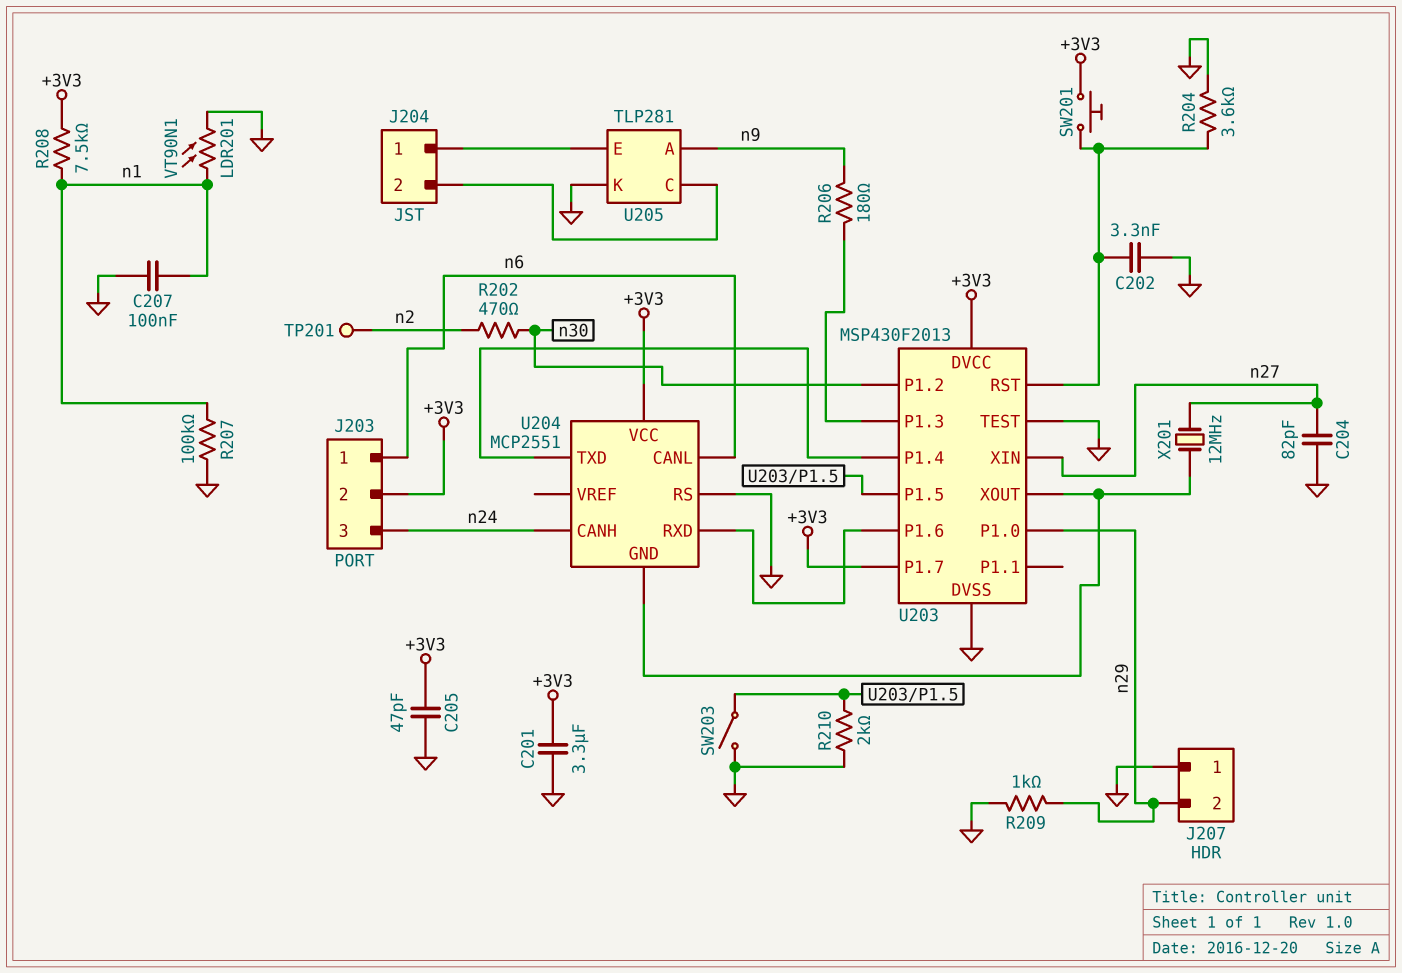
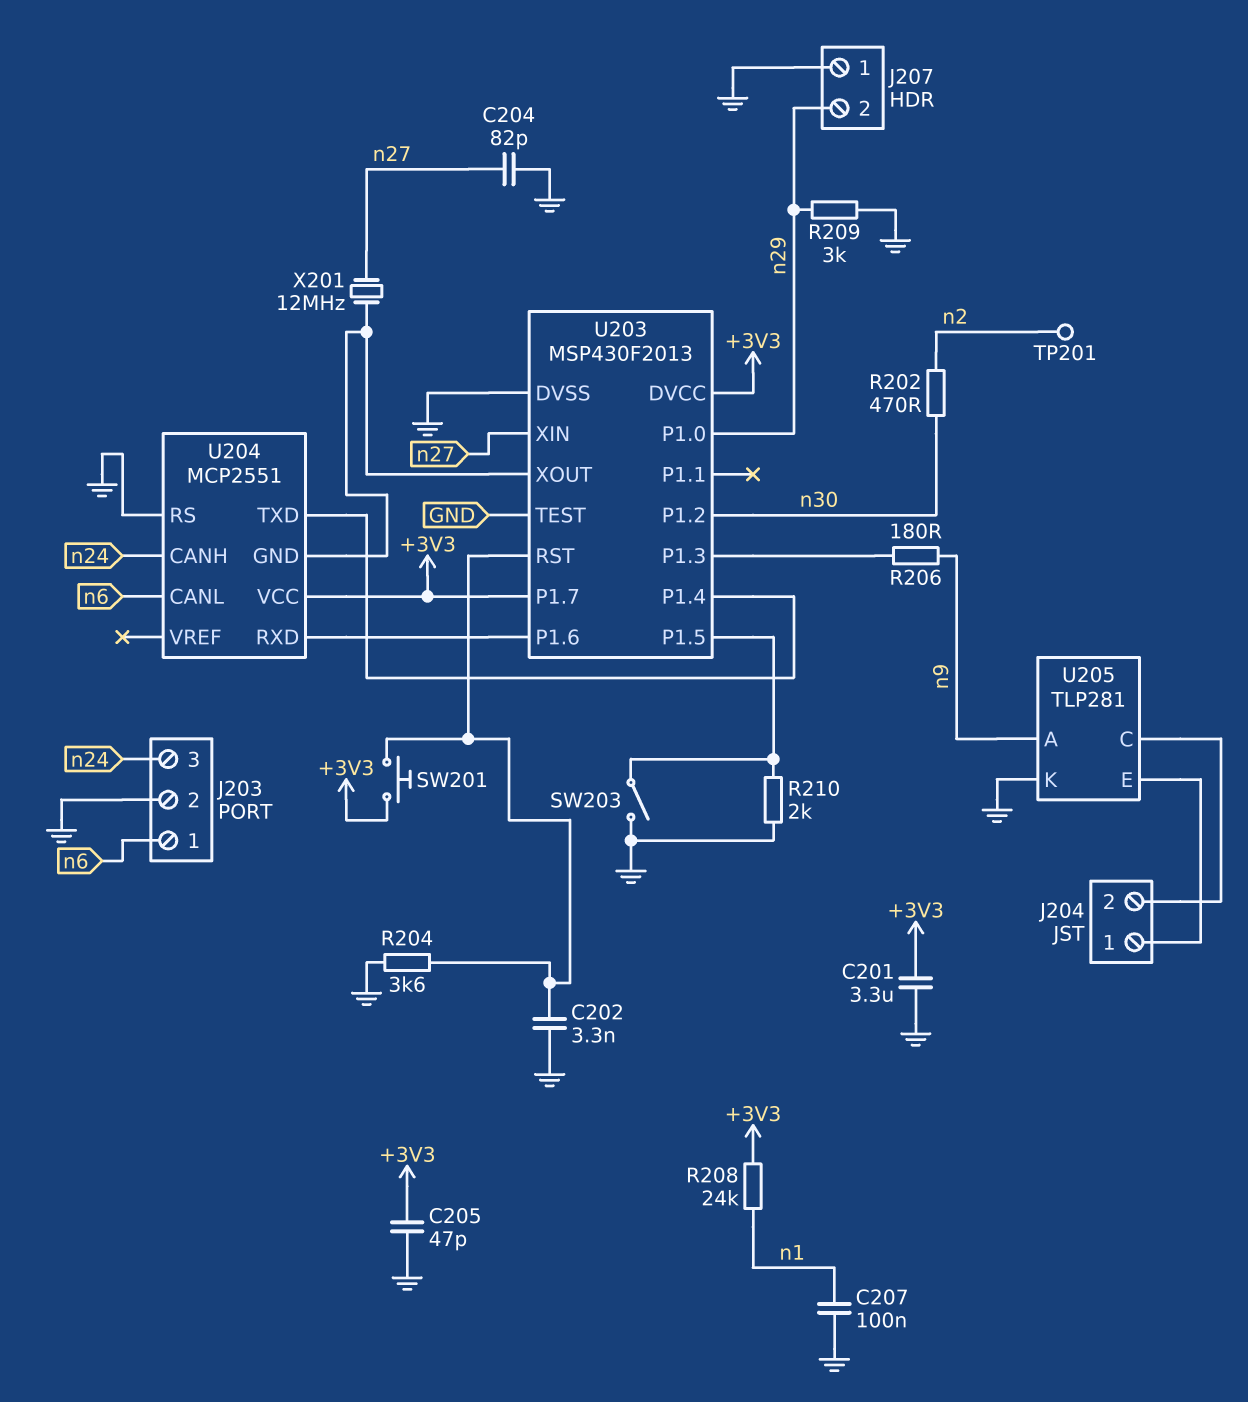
J203 pin 2: +3V3 -> GND
LDR201: VT90N1 (GND, n1) -> none
R207: 100k (GND, n1) -> none
R208: 7.5k (+3V3, n1) -> 24k (+3V3, n1)
R209: 1k (GND, n29) -> 3k (GND, n29)

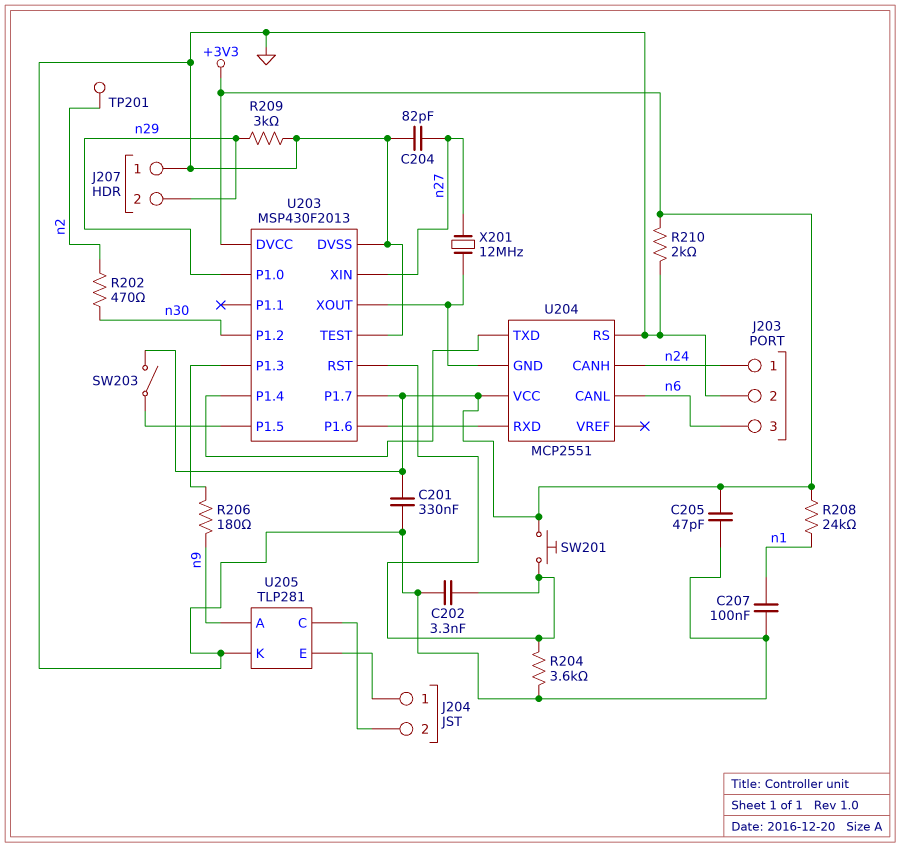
C201: 3.3uF (+3V3, GND) -> 330nF (+3V3, GND)
J203 pin 1: n6 -> n24
J203 pin 3: n24 -> n6
R210: 2k (GND, U203/P1.5) -> 2k (+3V3, GND)
SW203: switch (GND, U203/P1.5) -> switch (+3V3, U203/P1.5)

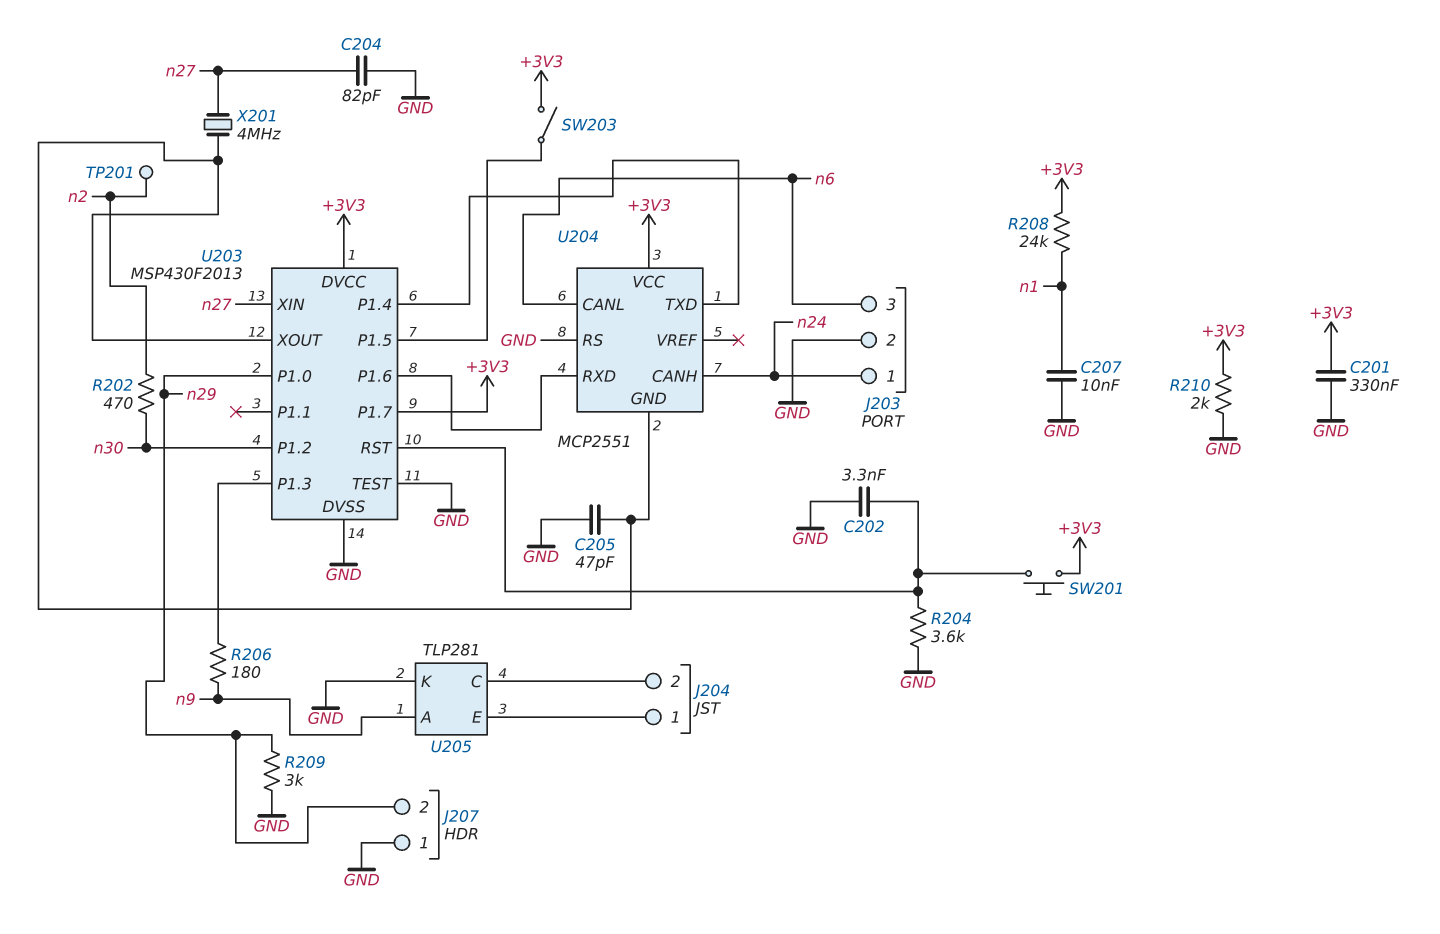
C205: 47pF (+3V3, GND) -> 47pF (GND, U203/XOUT)
C207: 100nF (GND, n1) -> 10nF (GND, n1)
X201: 12MHz (U203/XOUT, n27) -> 4MHz (U203/XOUT, n27)

